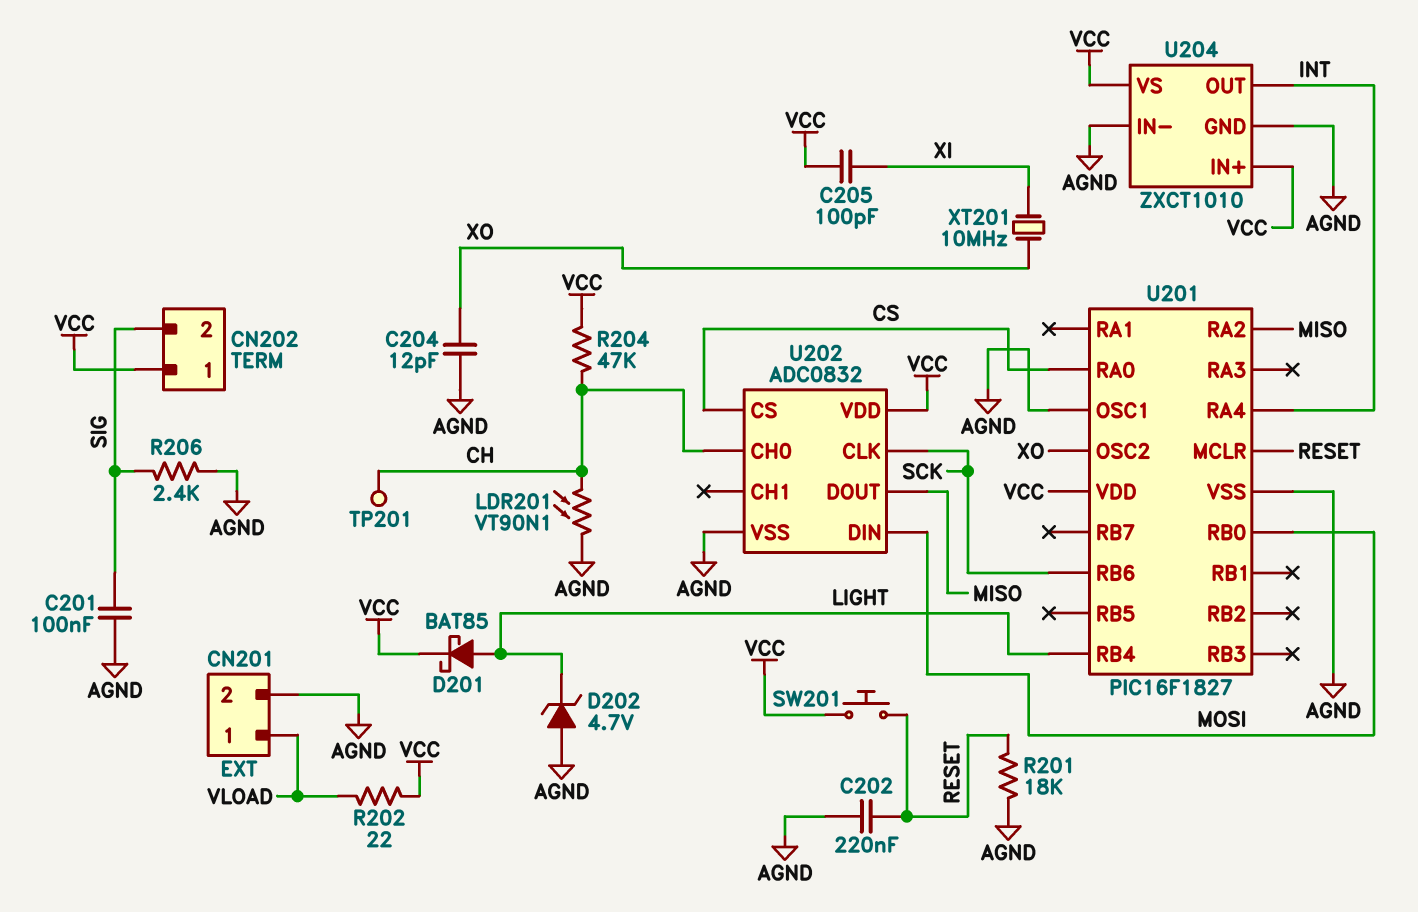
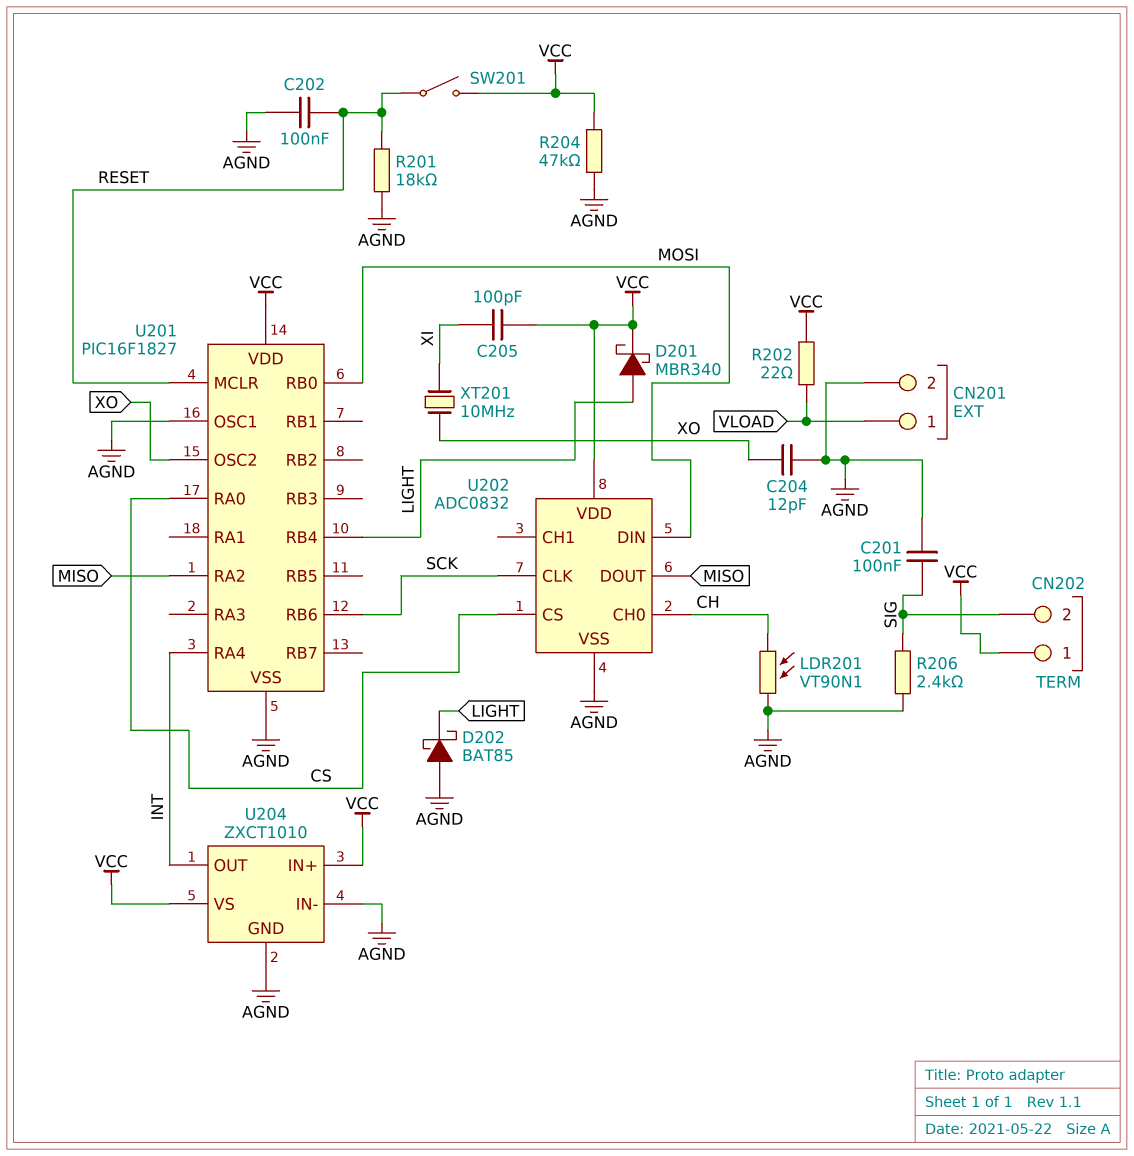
C202: 220nF (AGND, RESET) -> 100nF (AGND, RESET)
D201: schottky BAT85 (A LIGHT, K VCC) -> schottky MBR340 (A LIGHT, K VCC)
D202: zener 4.7V (A AGND, K LIGHT) -> schottky BAT85 (A AGND, K LIGHT)
R204: 47k (CH, VCC) -> 47k (AGND, VCC)
SW201: button (RESET, VCC) -> switch (RESET, VCC)
TP201: test point (CH) -> none

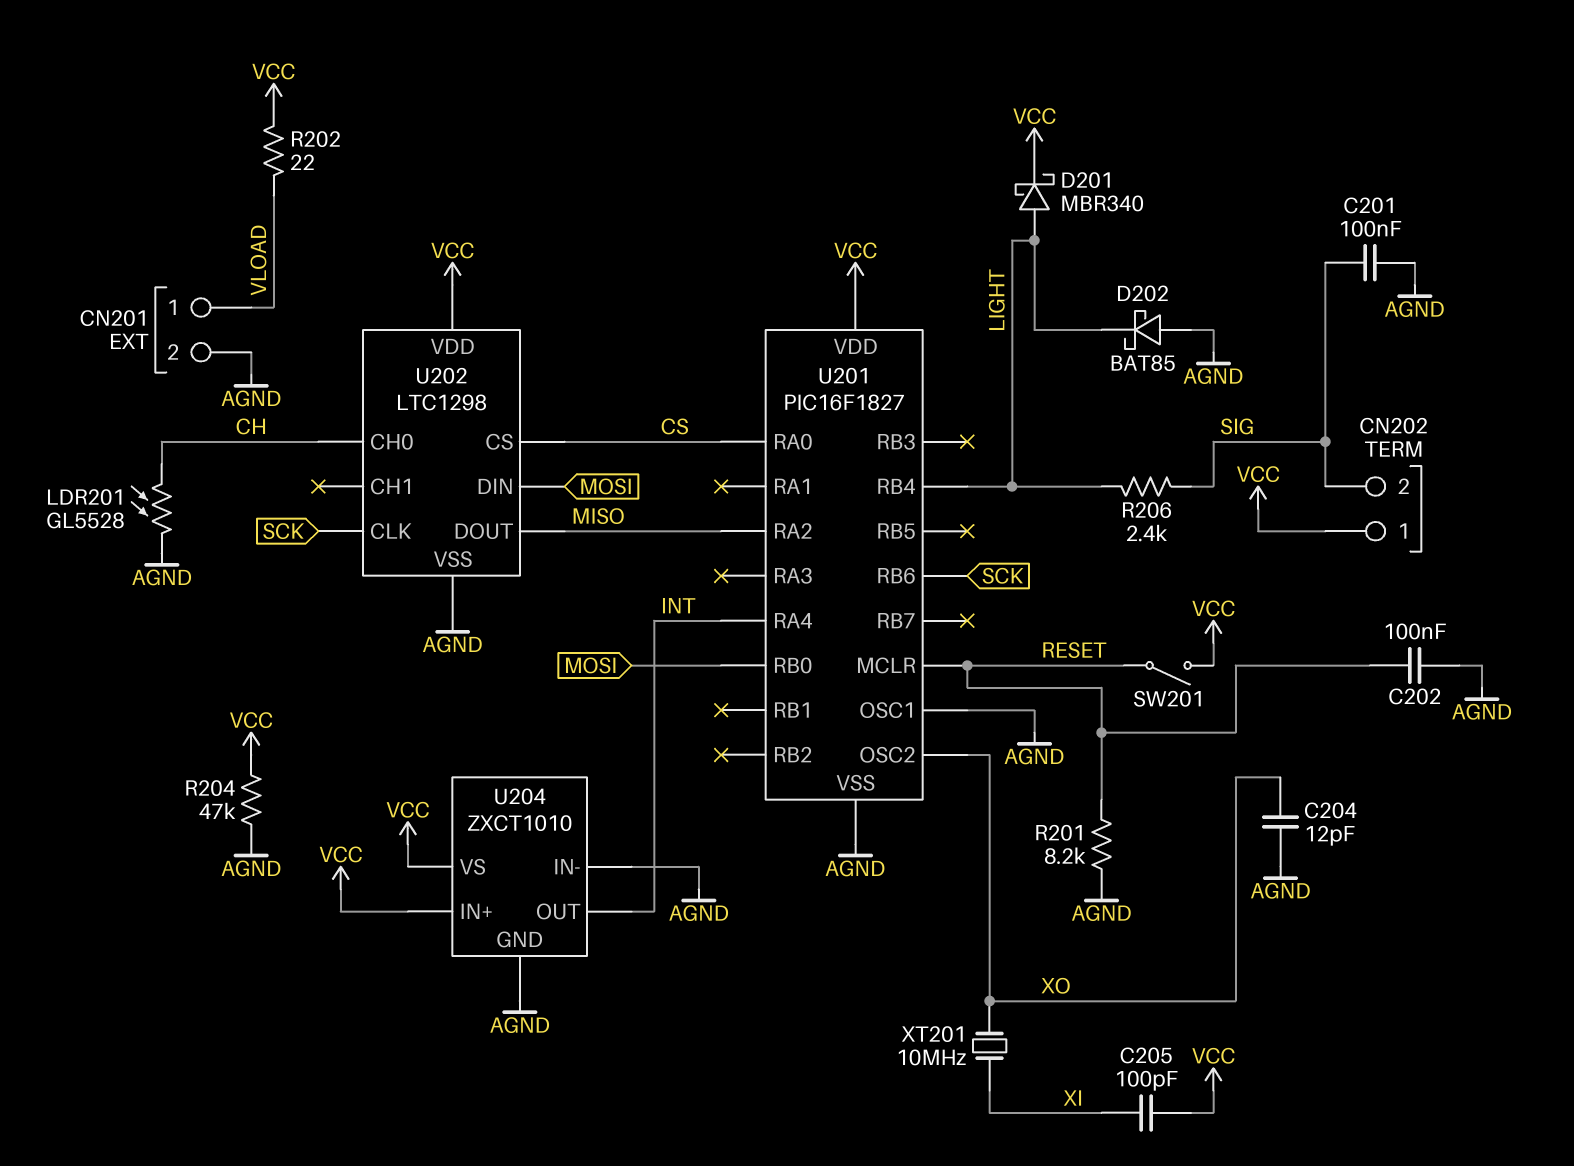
LDR201: VT90N1 (AGND, CH) -> GL5528 (AGND, CH)
R201: 18k (AGND, RESET) -> 8.2k (AGND, RESET)
R206: 2.4k (AGND, SIG) -> 2.4k (LIGHT, SIG)
U202: ADC0832 -> LTC1298

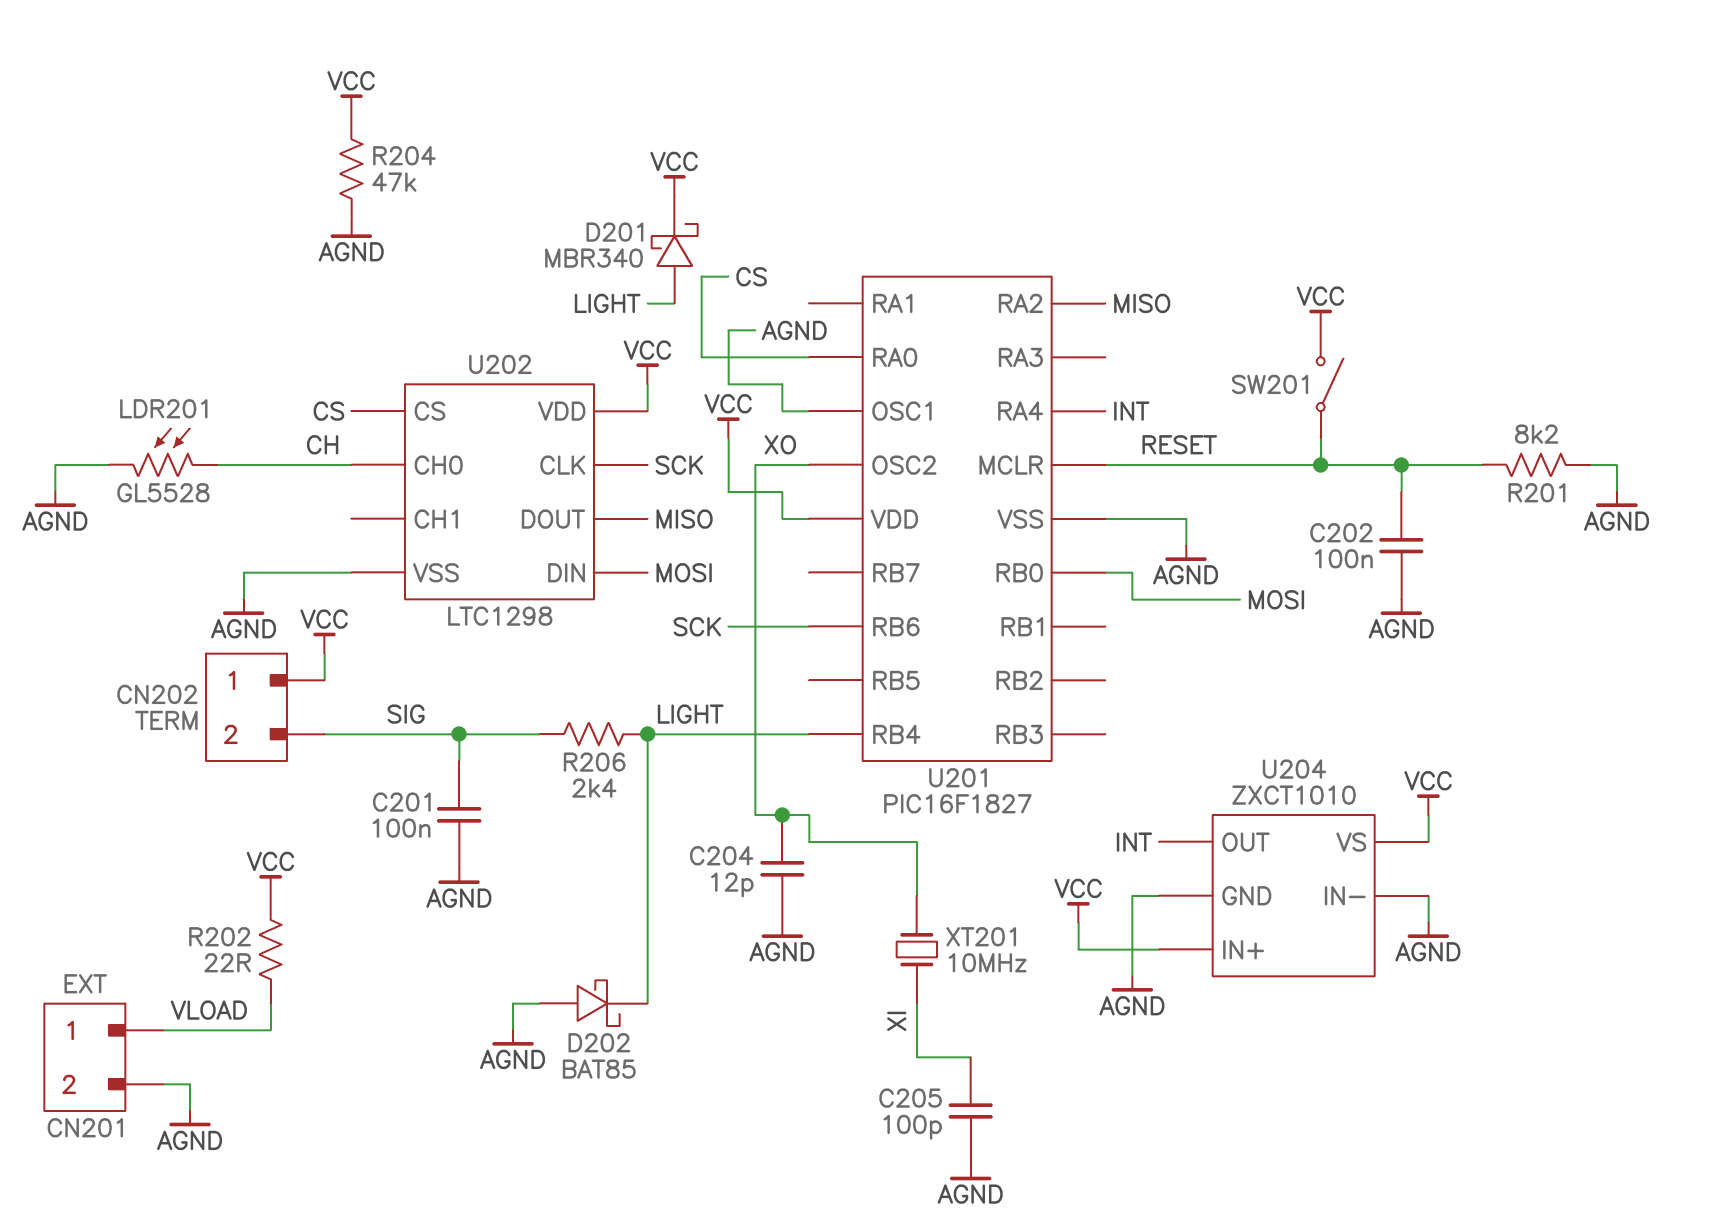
C205: 100pF (VCC, XI) -> 100pF (AGND, XI)

